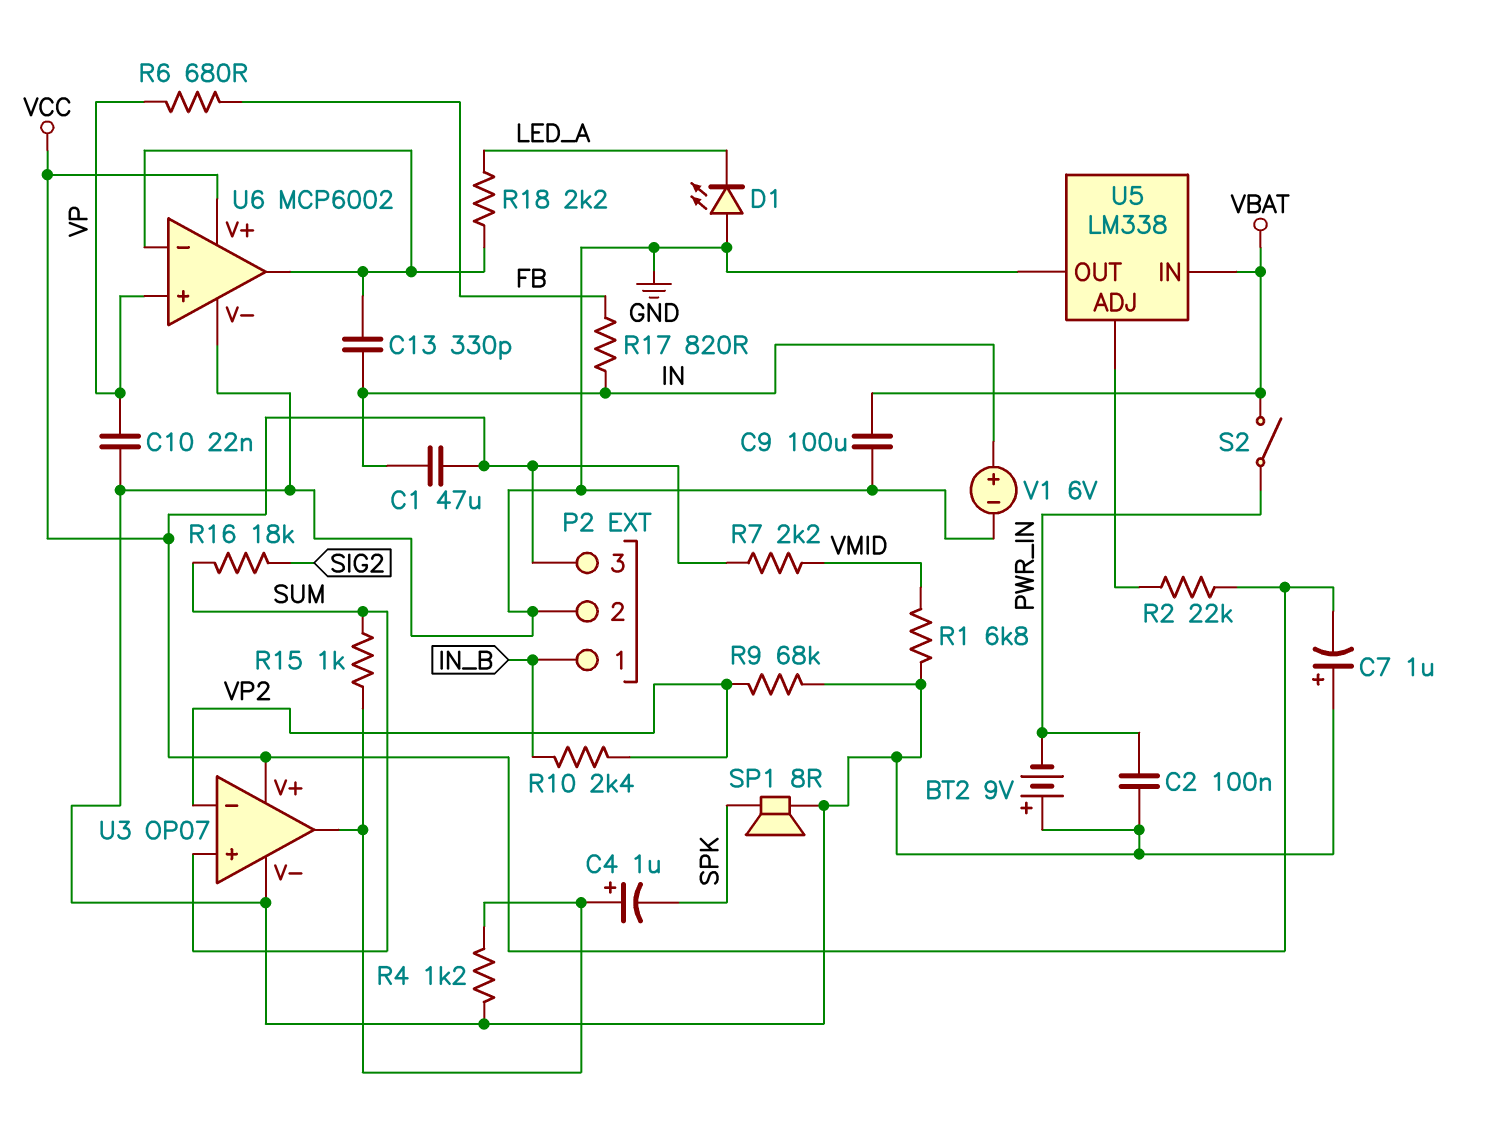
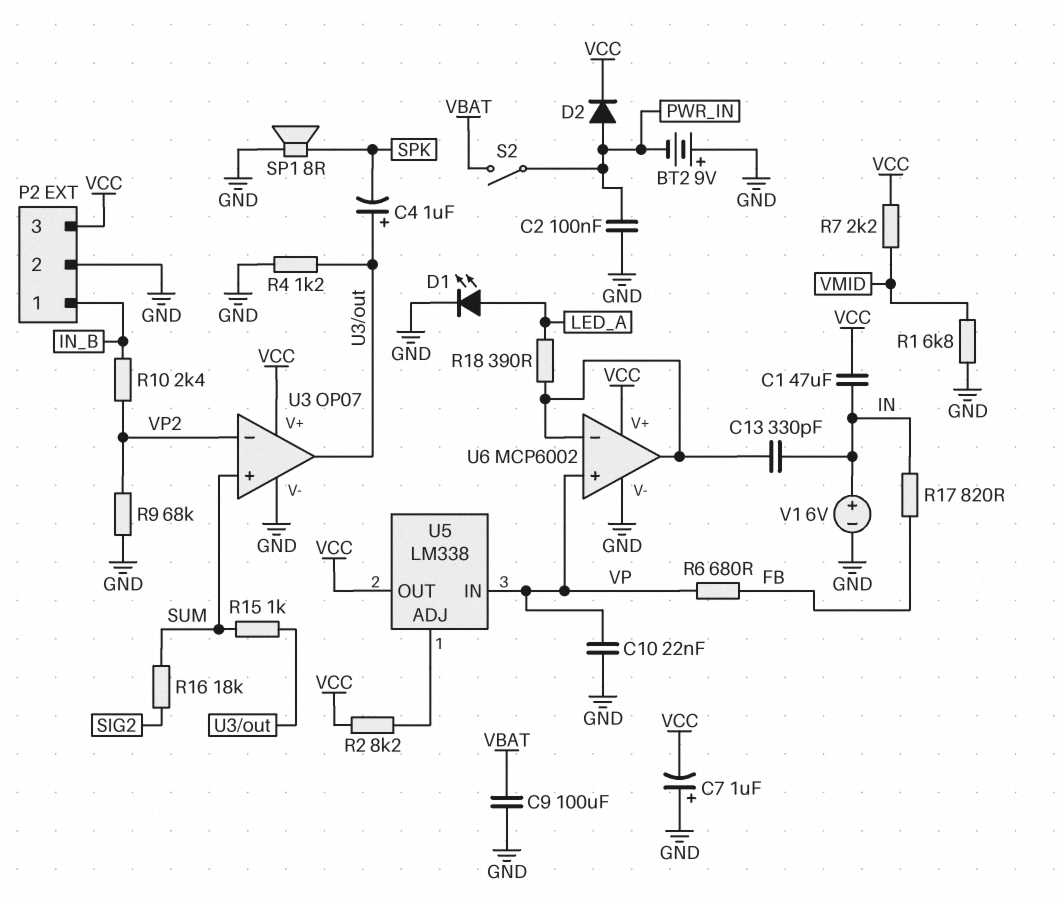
D1: LED (A GND, K LED_A) -> LED (A LED_A, K GND)
D2: none -> diode (A PWR_IN, K VCC)
R2: 22k (U5/ADJ, VCC) -> 8.2k (U5/ADJ, VCC)
R18: 2.2k (LED_A, U6/in-) -> 390 (LED_A, U6/in-)
U5 pin IN: VBAT -> VP
U5 pin OUT: GND -> VCC

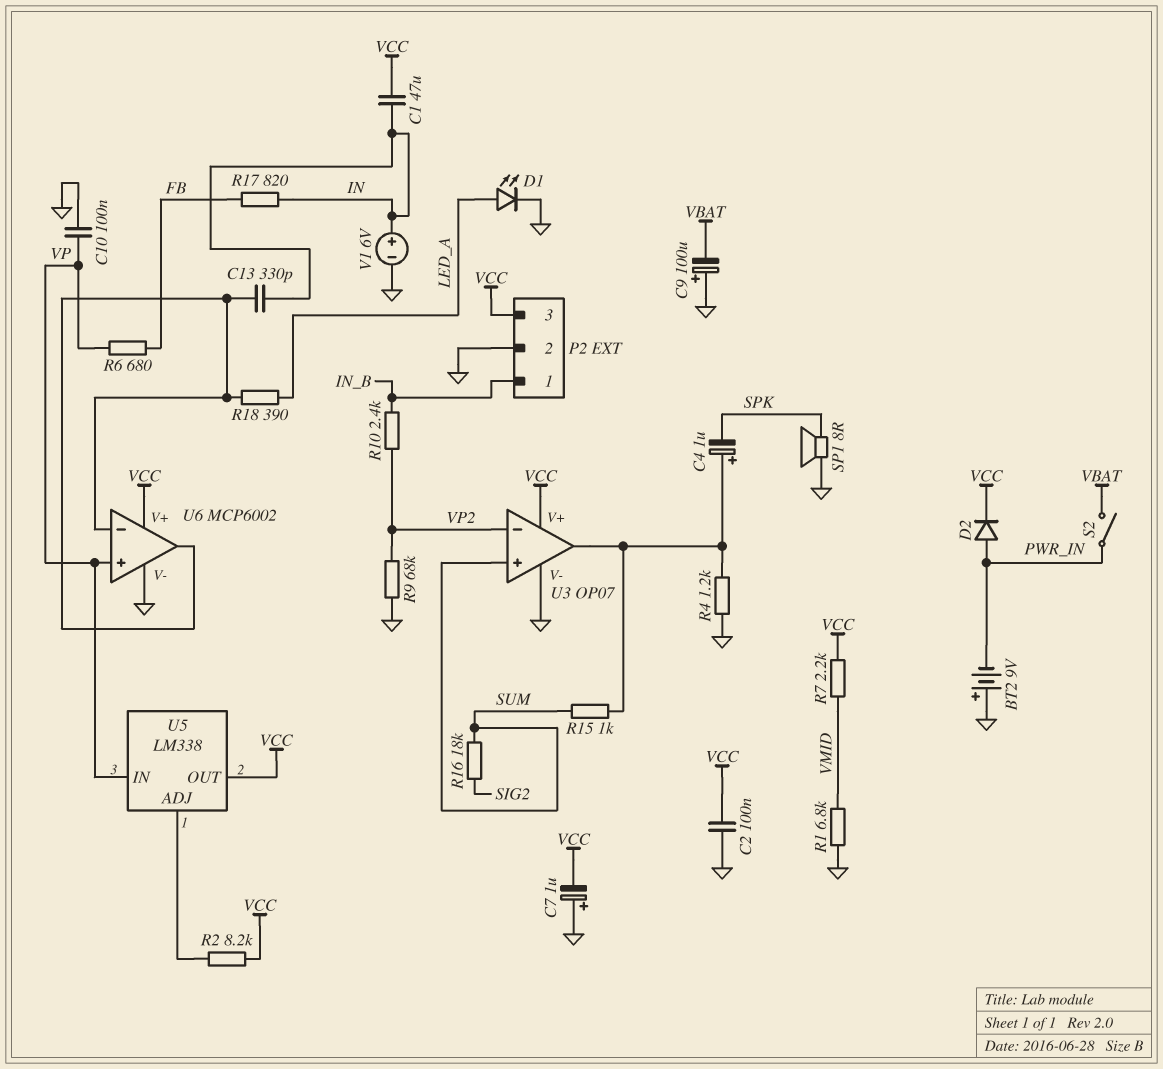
C2: 100nF (GND, PWR_IN) -> 100nF (GND, VCC)
C9: 100uF (GND, VBAT) -> 100uF (plus GND, minus VBAT)
C10: 22nF (GND, VP) -> 100nF (GND, VP)

